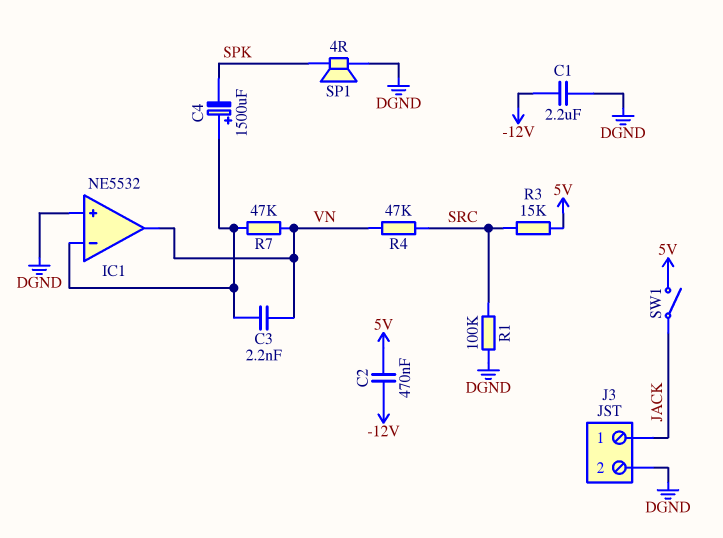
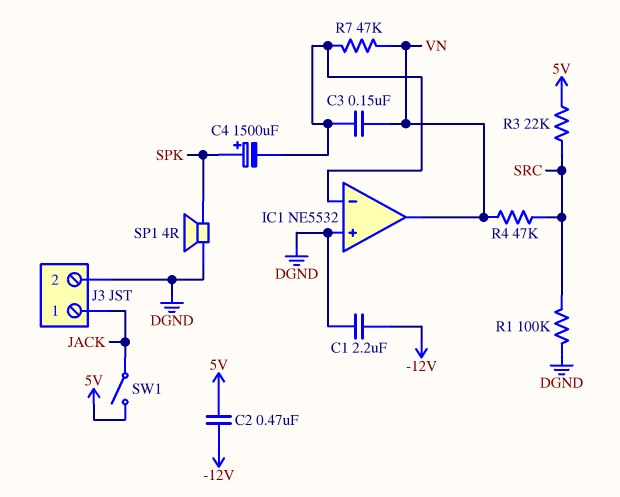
C3: 2.2nF (IC1/in-, VN) -> 150nF (IC1/in-, VN)
C4: 1500uF (plus IC1/in-, minus SPK) -> 1500uF (plus SPK, minus IC1/in-)
R3: 15k (5V, SRC) -> 22k (5V, SRC)

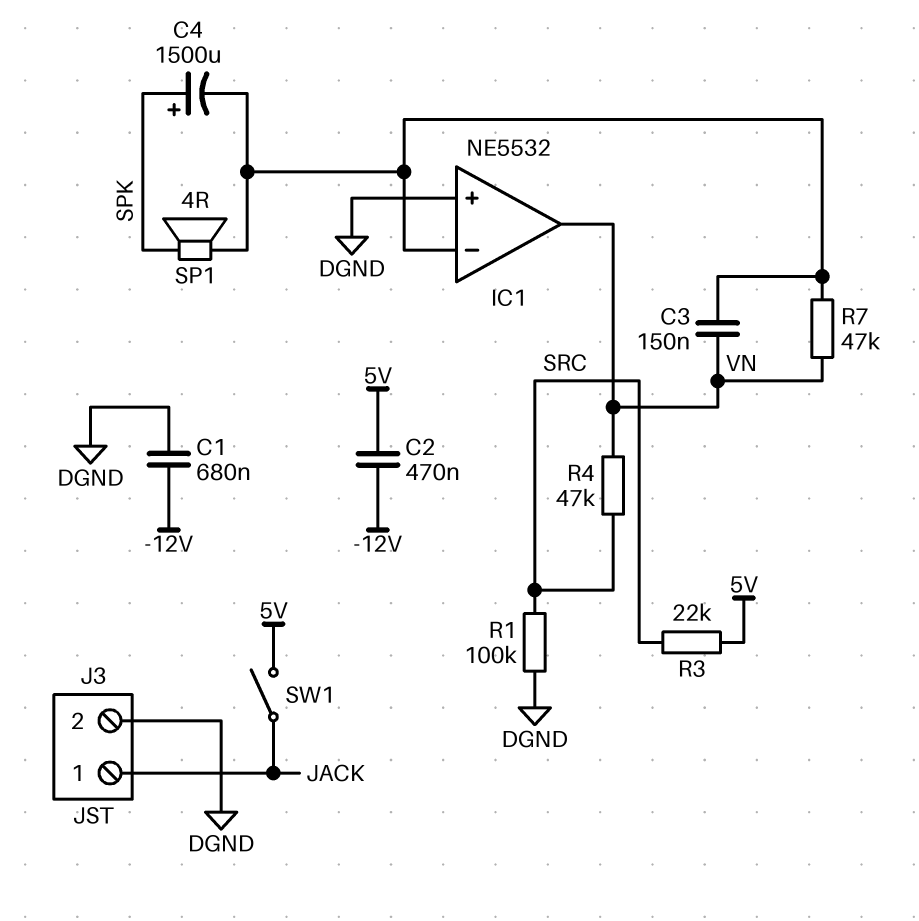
C1: 2.2uF (-12V, DGND) -> 680nF (-12V, DGND)
SP1: speaker 4R (DGND, SPK) -> speaker 4R (IC1/in-, SPK)

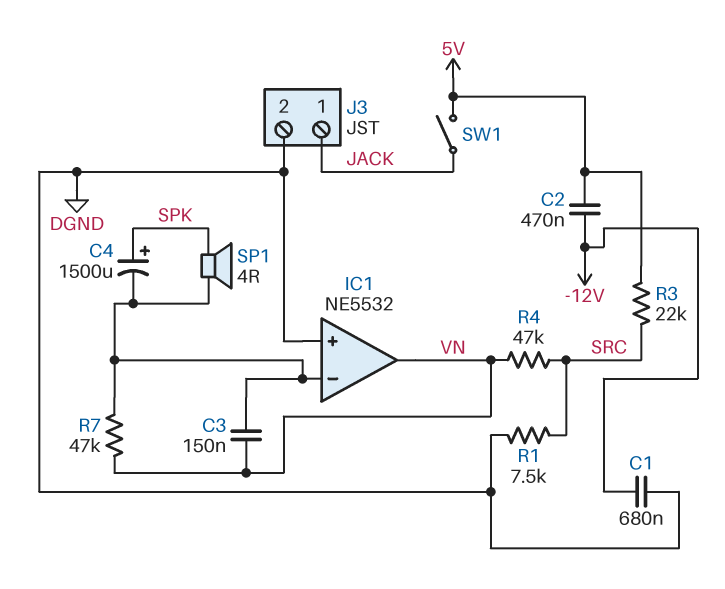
R1: 100k (DGND, SRC) -> 7.5k (DGND, SRC)

